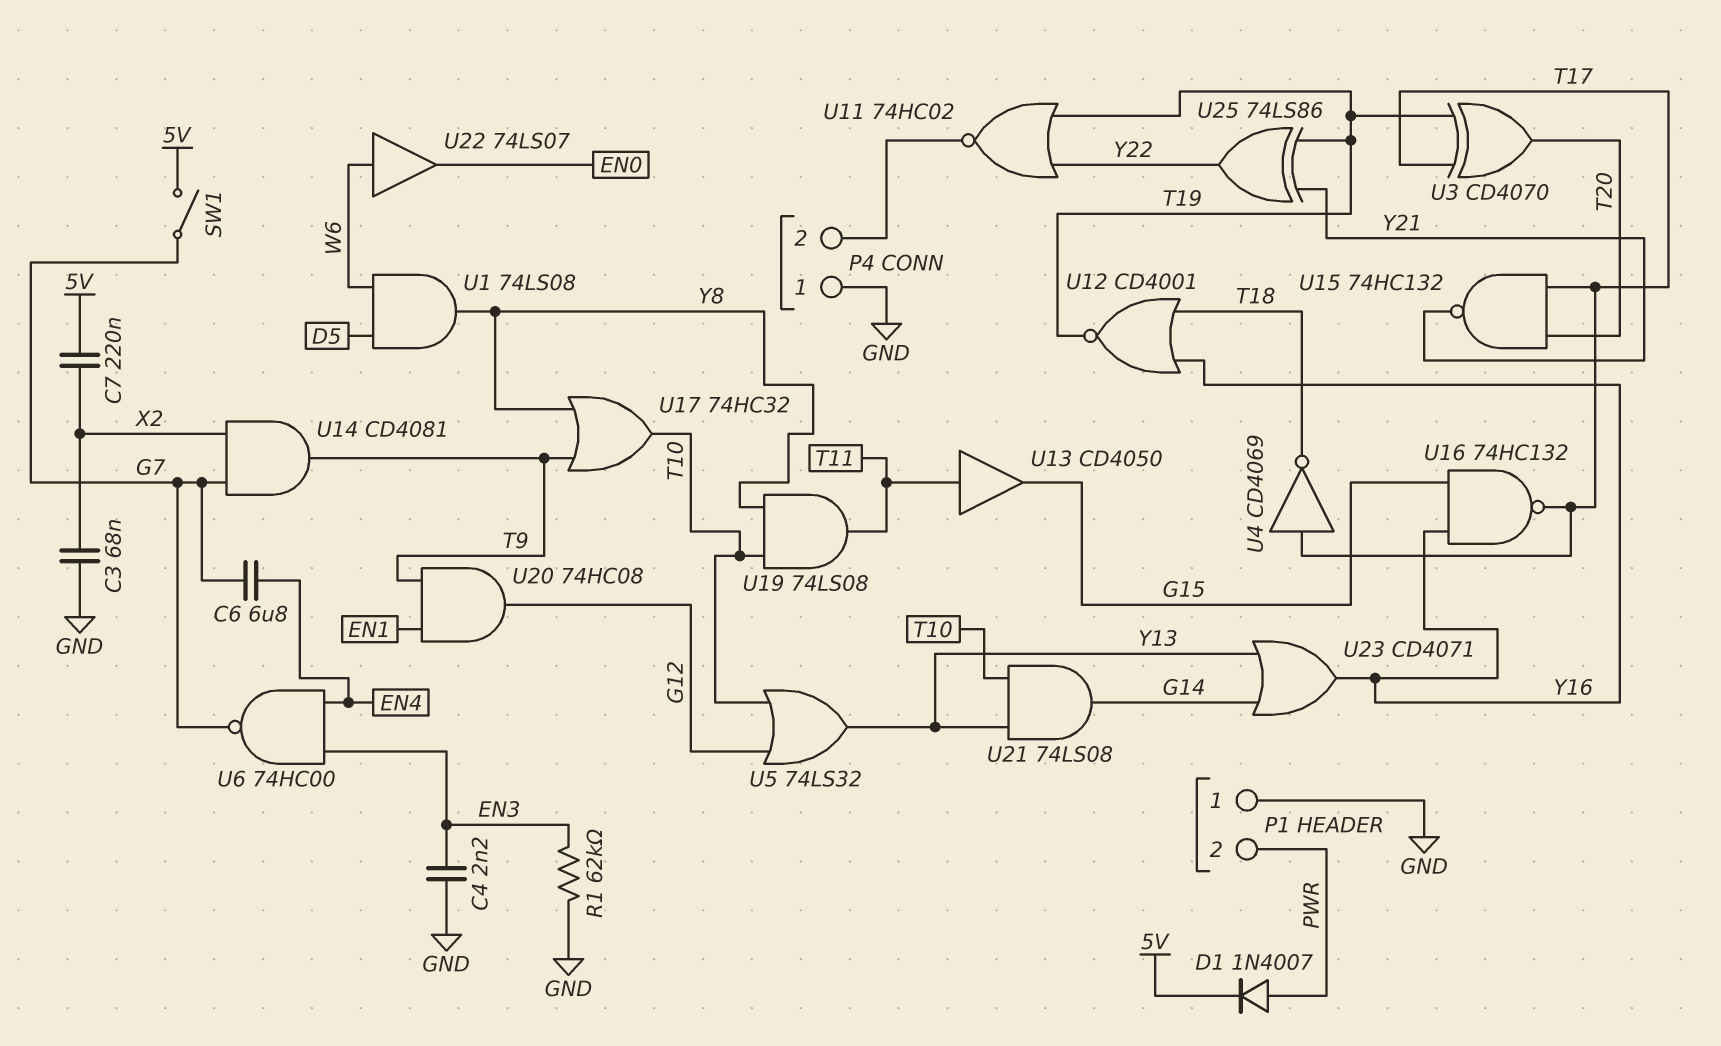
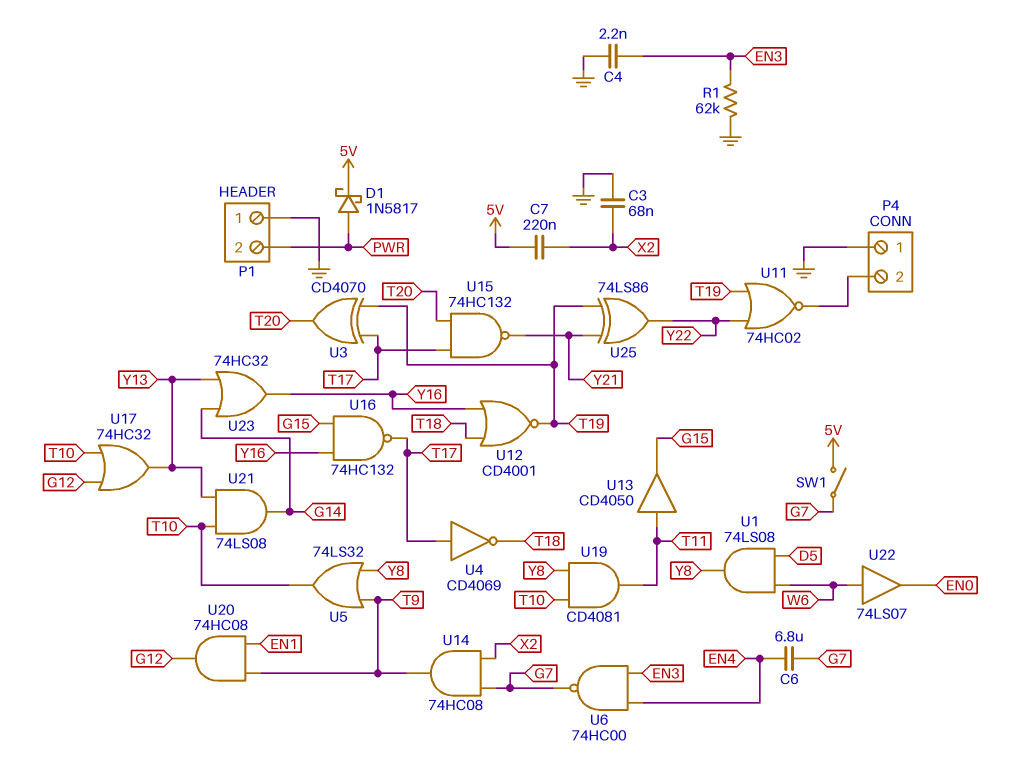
D1: diode 1N4007 (A PWR, K 5V) -> schottky 1N5817 (A PWR, K 5V)
U5: OR 74LS32 (in G12, in T10, out Y13) -> OR 74LS32 (in T9, in Y8, out T10)
U14: AND CD4081 (in G7, in X2, out T9) -> AND 74HC08 (in G7, in X2, out T9)
U17: OR 74HC32 (in T9, in Y8, out T10) -> OR 74HC32 (in G12, in T10, out Y13)
U19: AND 74LS08 (in T10, in Y8, out T11) -> AND CD4081 (in T10, in Y8, out T11)
U23: OR CD4071 (in G14, in Y13, out Y16) -> OR 74HC32 (in G14, in Y13, out Y16)

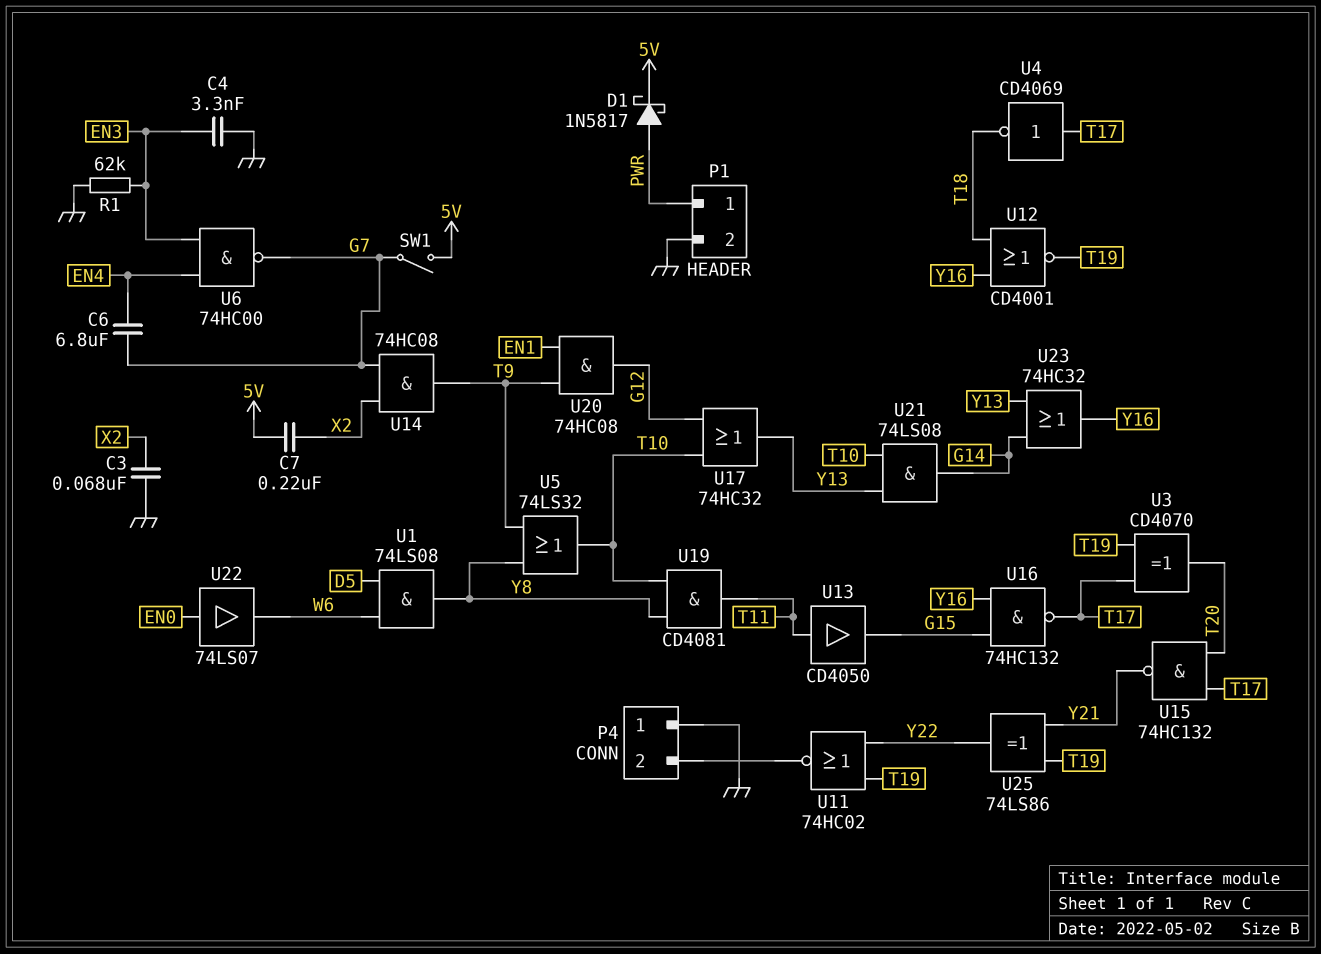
C4: 2.2nF (EN3, GND) -> 3.3nF (EN3, GND)
P1 pin 1: GND -> PWR
P1 pin 2: PWR -> GND
U22: buffer 74LS07 (in W6, out EN0) -> buffer 74LS07 (in EN0, out W6)

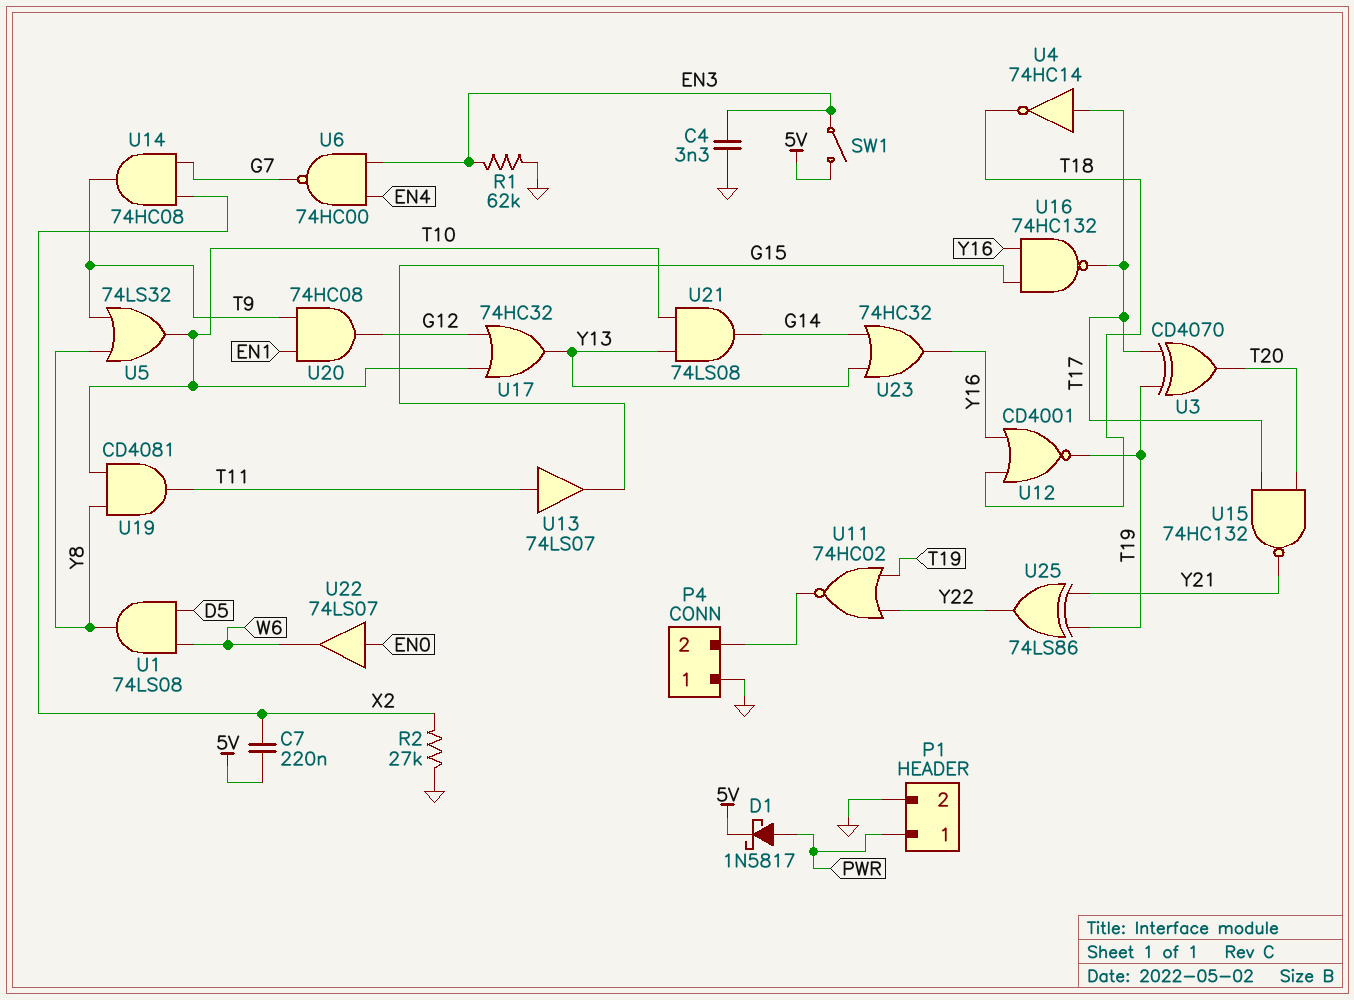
C3: 68nF (GND, X2) -> none
C6: 6.8uF (EN4, G7) -> none
R2: none -> 27k (GND, X2)
SW1: switch (5V, G7) -> switch (5V, EN3)
U4: NOT CD4069 (in T17, out T18) -> NOT 74HC14 (in T17, out T18)
U13: buffer CD4050 (in T11, out G15) -> buffer 74LS07 (in T11, out G15)

